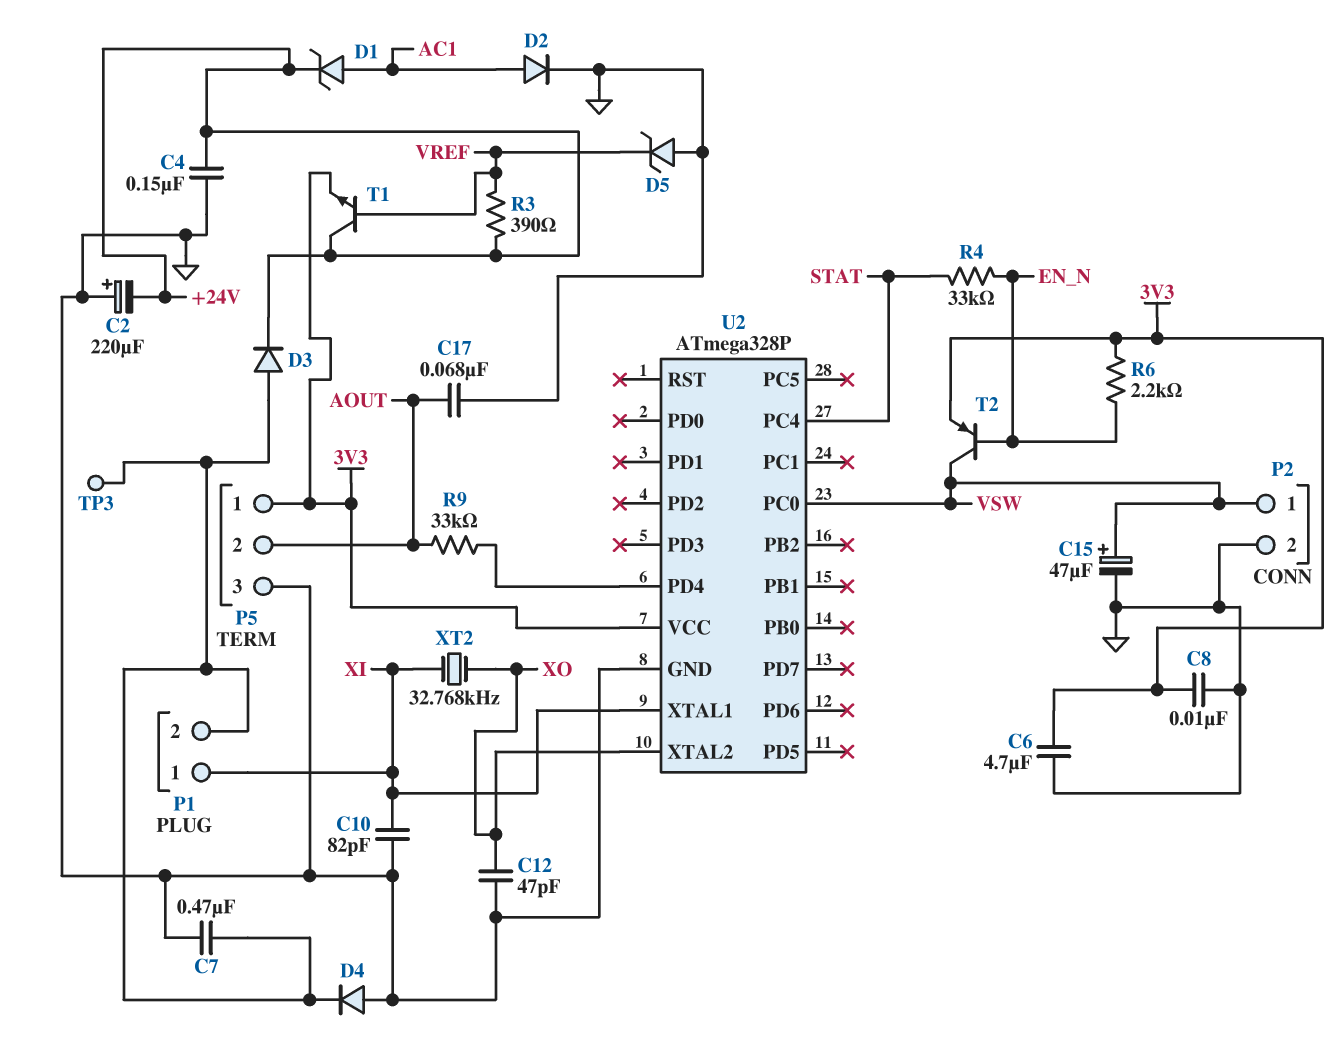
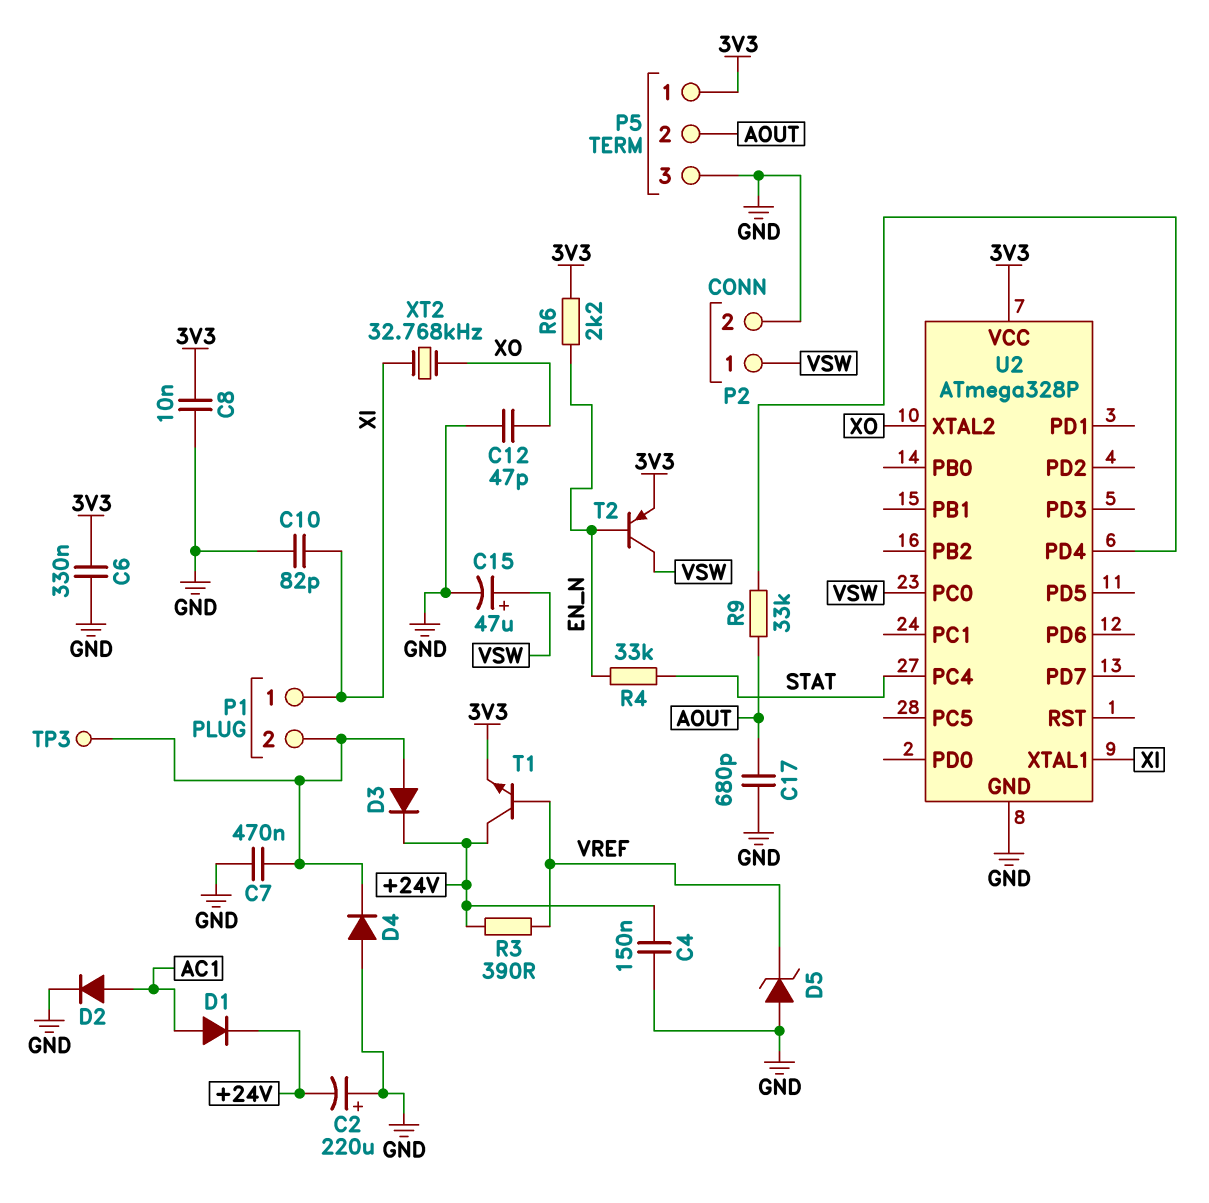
C6: 4.7uF (3V3, GND) -> 330nF (3V3, GND)
C17: 68nF (AOUT, GND) -> 680pF (AOUT, GND)
D1: zener (A AC1, K +24V) -> diode (A AC1, K +24V)

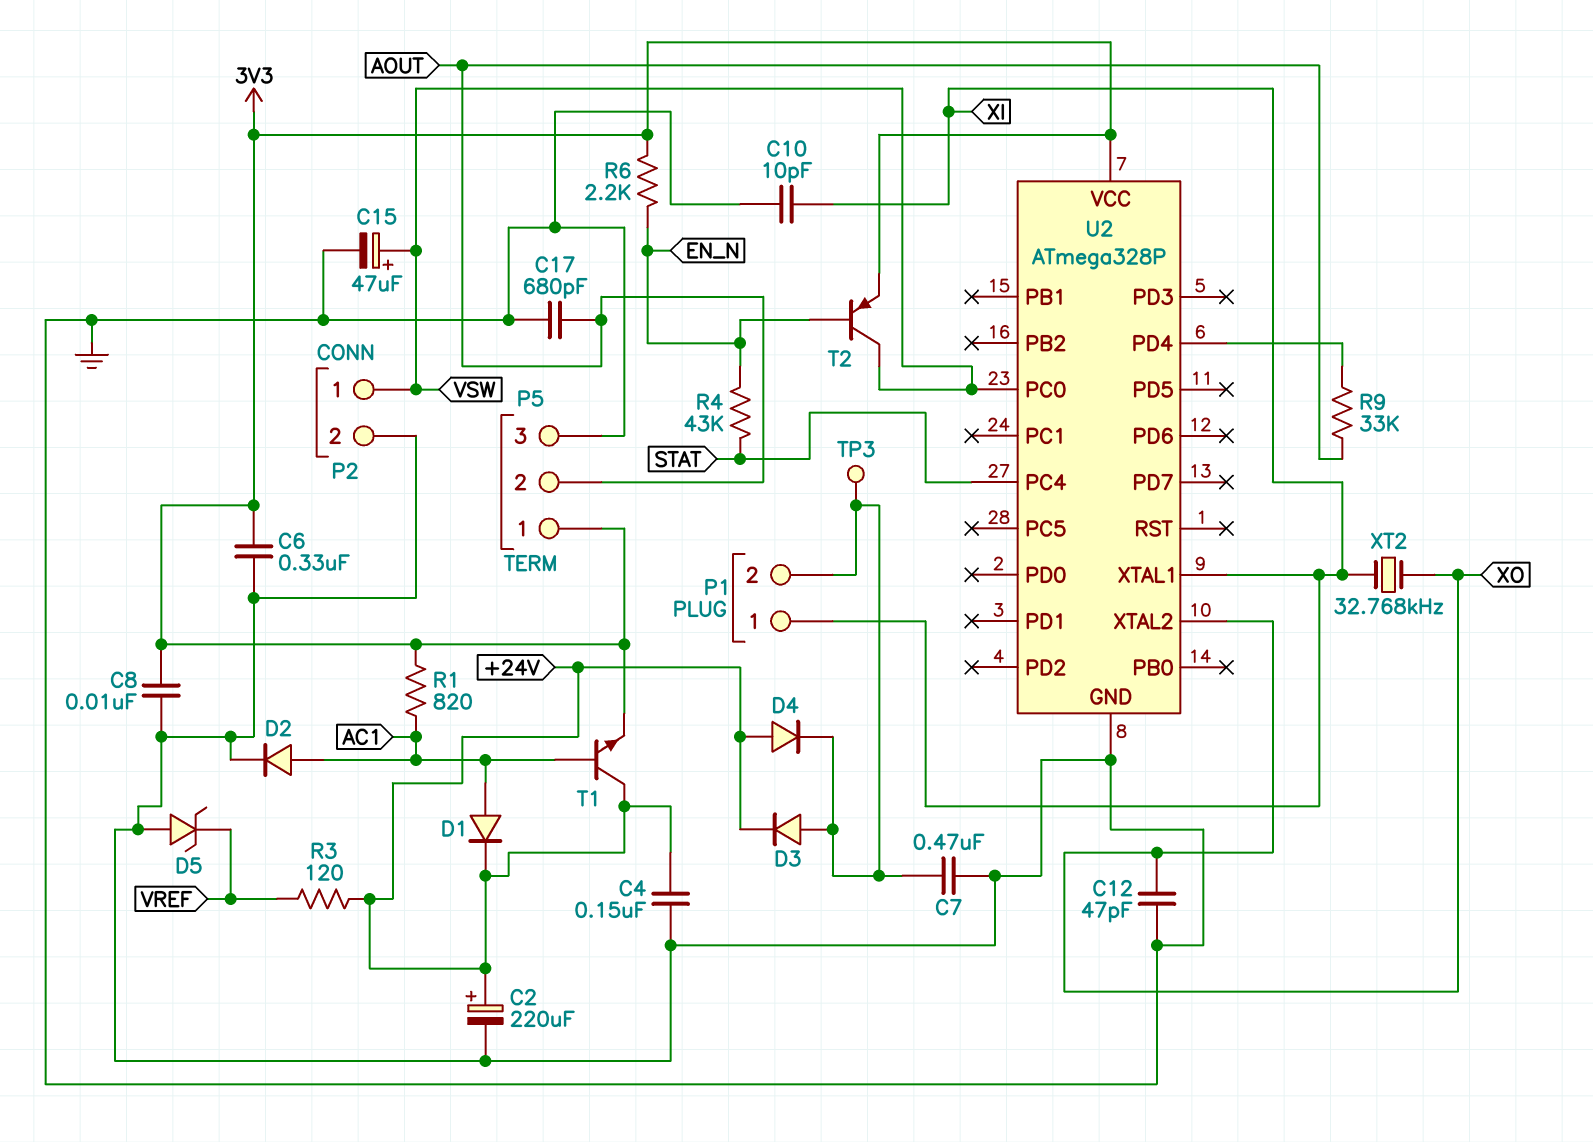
C2: 220uF (plus GND, minus +24V) -> 220uF (plus +24V, minus GND)
C10: 82pF (GND, XI) -> 10pF (GND, XI)
D4: diode (A GND, K P1/2) -> diode (A +24V, K P1/2)
R1: none -> 820 (3V3, AC1)
R3: 390 (+24V, VREF) -> 120 (+24V, VREF)
R4: 33k (EN_N, STAT) -> 43k (EN_N, STAT)
T1: NPN (B VREF, C +24V, E 3V3) -> NPN (B AC1, C +24V, E 3V3)

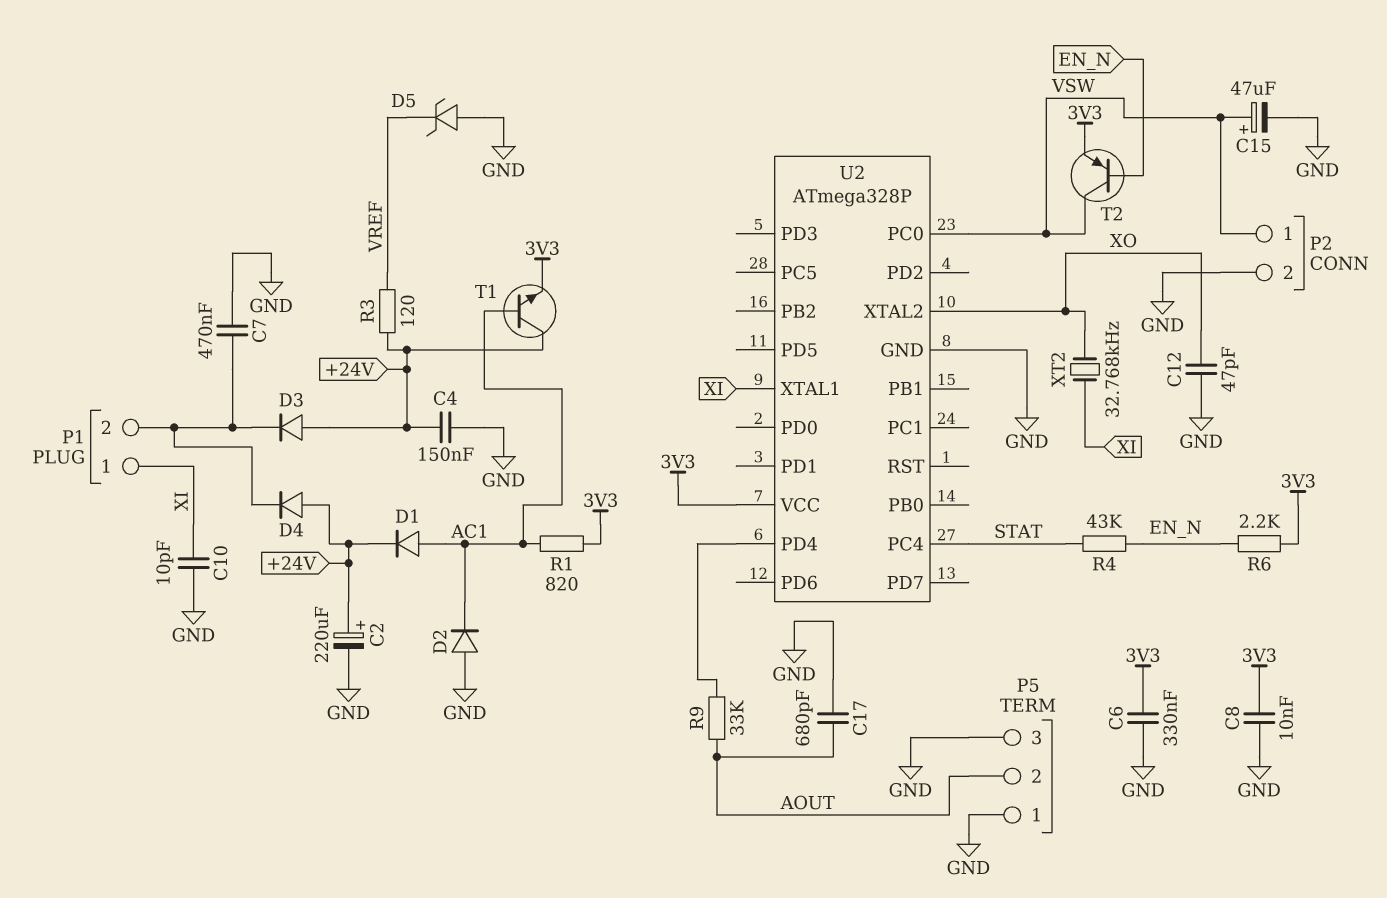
D2: diode (A AC1, K GND) -> diode (A GND, K AC1)
D3: diode (A P1/2, K +24V) -> diode (A +24V, K P1/2)
P5 pin 1: 3V3 -> GND
TP3: test point (P1/2) -> none

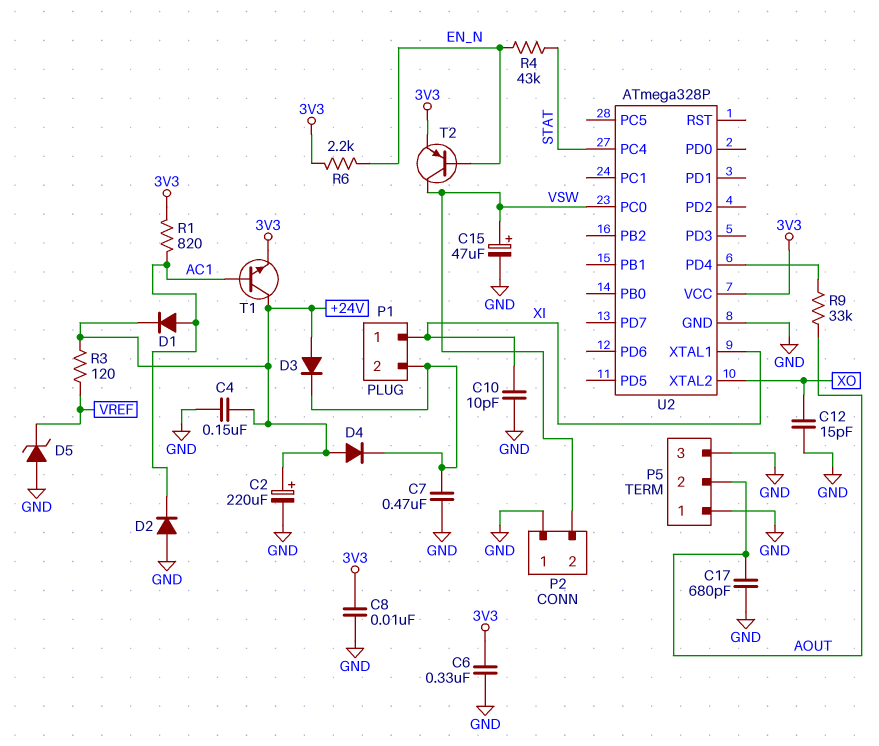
C12: 47pF (GND, XO) -> 15pF (GND, XO)
P2 pin 1: VSW -> GND
P2 pin 2: GND -> VSW
XT2: 32.768kHz (XI, XO) -> none

